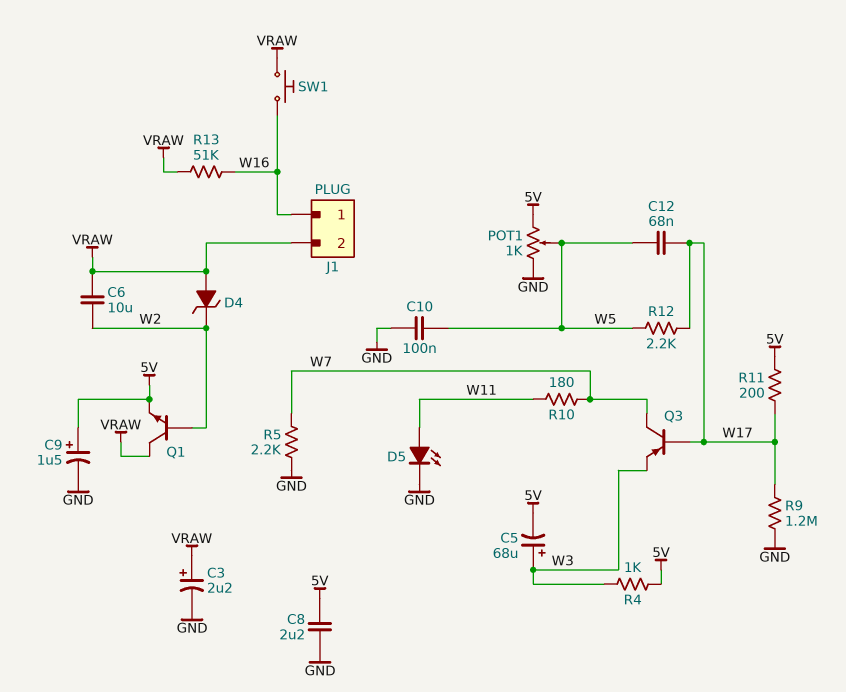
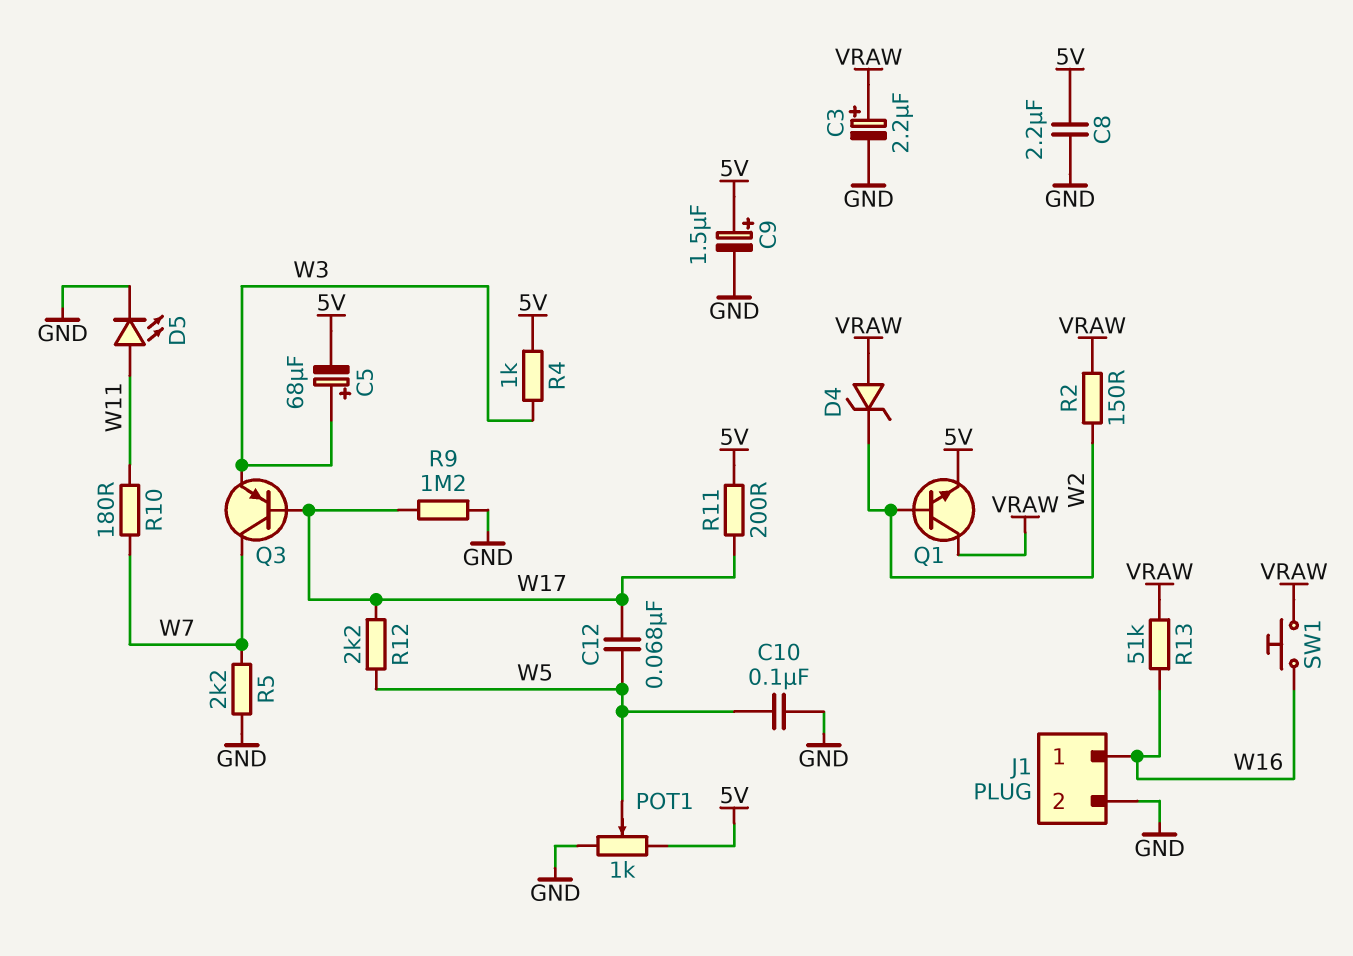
C6: 10uF (VRAW, W2) -> none
J1 pin 2: VRAW -> GND
R2: none -> 150 (VRAW, W2)

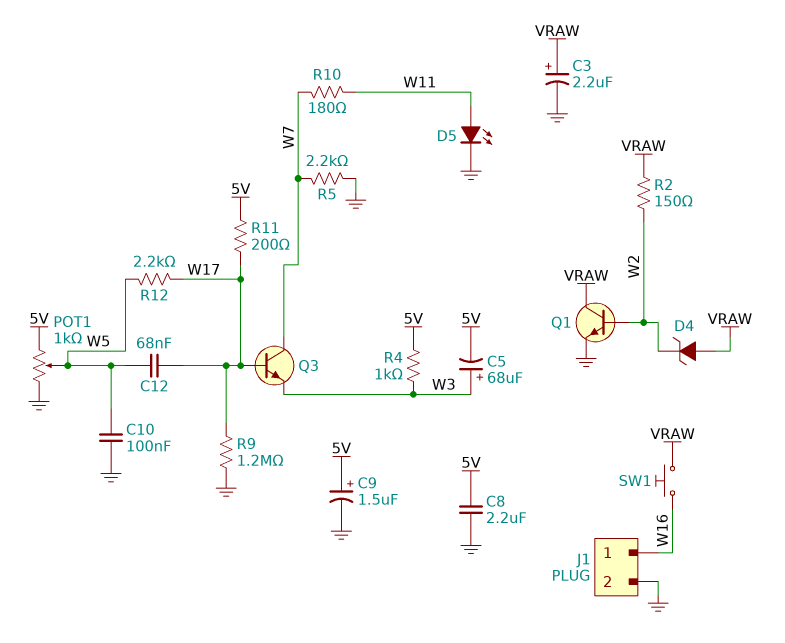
Q1: NPN (B W2, C VRAW, E 5V) -> NPN (B W2, C VRAW, E GND)
Q3: PNP (B W17, C W7, E W3) -> NPN (B W17, C W7, E W3)
R13: 51k (VRAW, W16) -> none

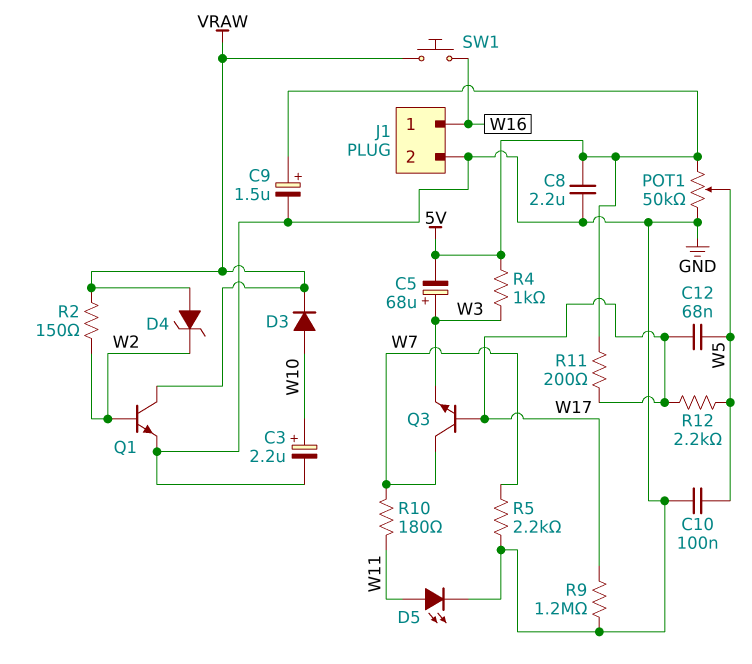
C3: 2.2uF (plus VRAW, minus GND) -> 2.2uF (plus W10, minus GND)
D3: none -> diode (A W10, K VRAW)
POT1: 1k (5V, GND, wiper W5) -> 50k (5V, GND, wiper W5)

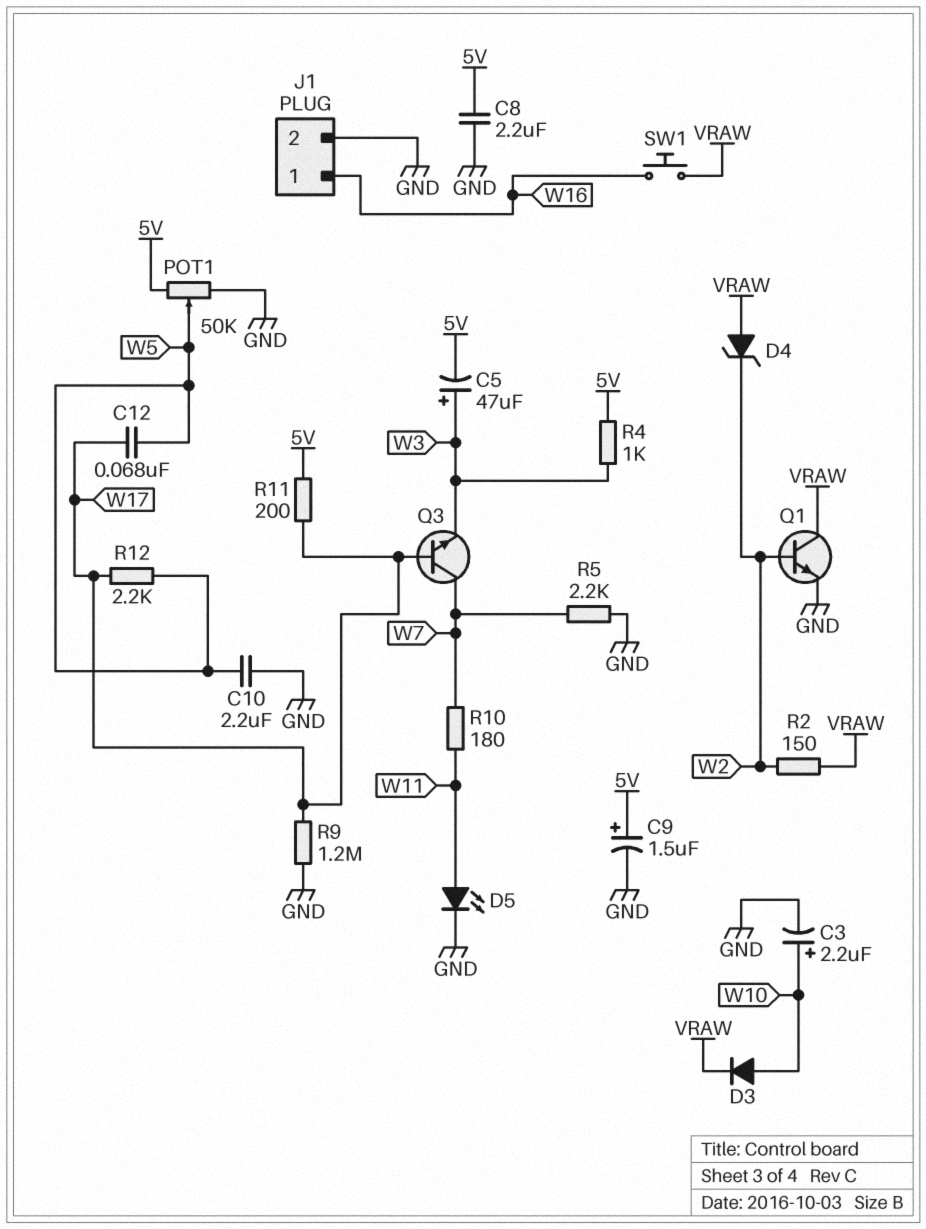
C5: 68uF (plus W3, minus 5V) -> 47uF (plus W3, minus 5V)
C10: 100nF (GND, W5) -> 2.2uF (GND, W5)

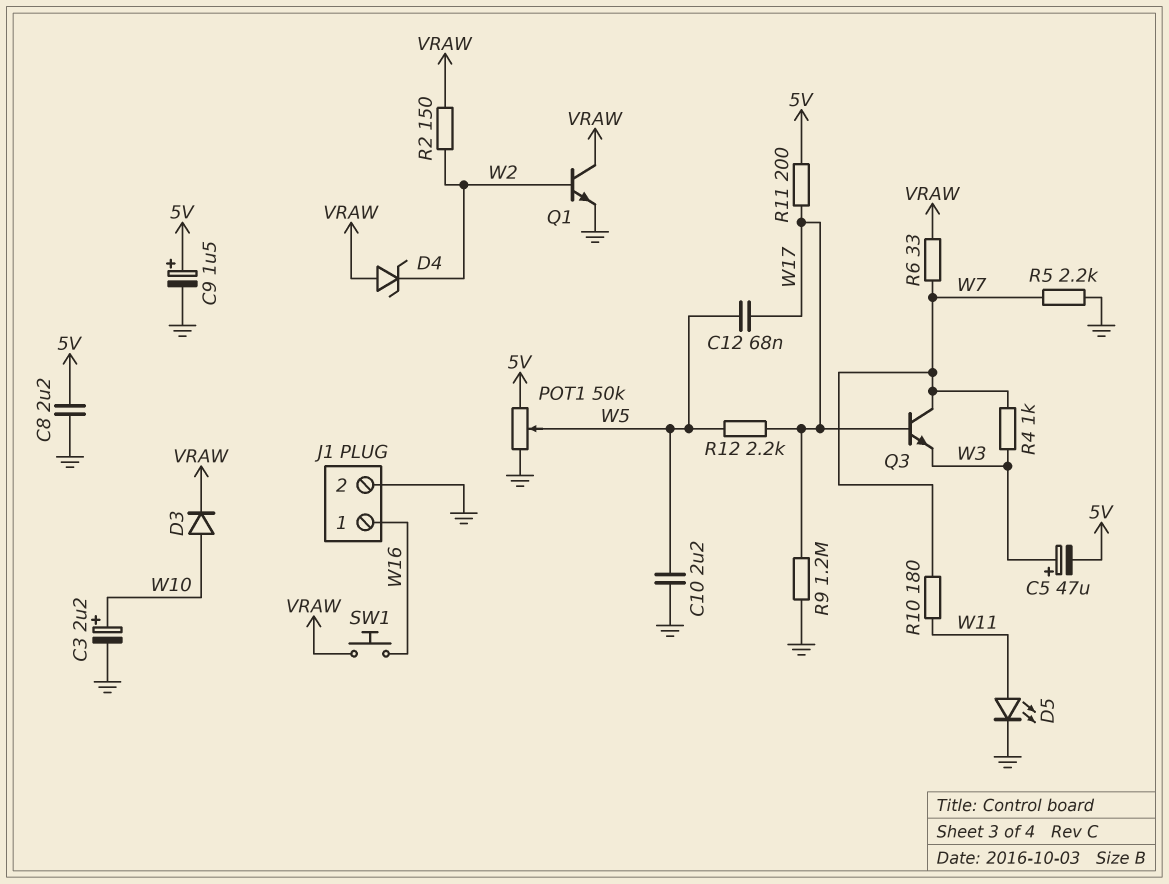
R4: 1k (5V, W3) -> 1k (W3, W7)
R6: none -> 33 (VRAW, W7)

